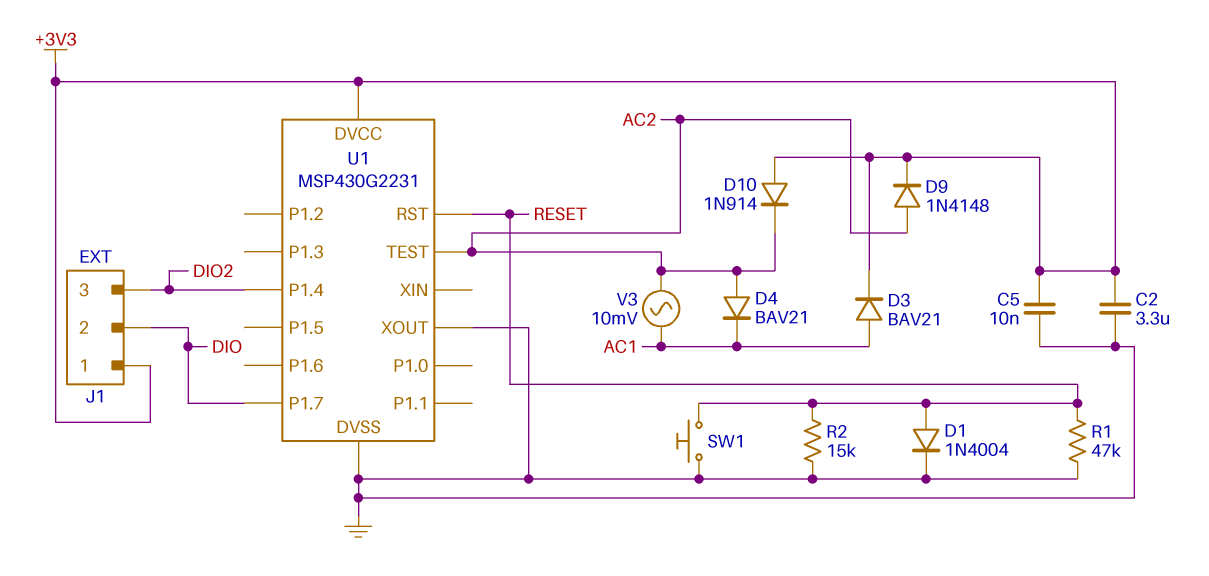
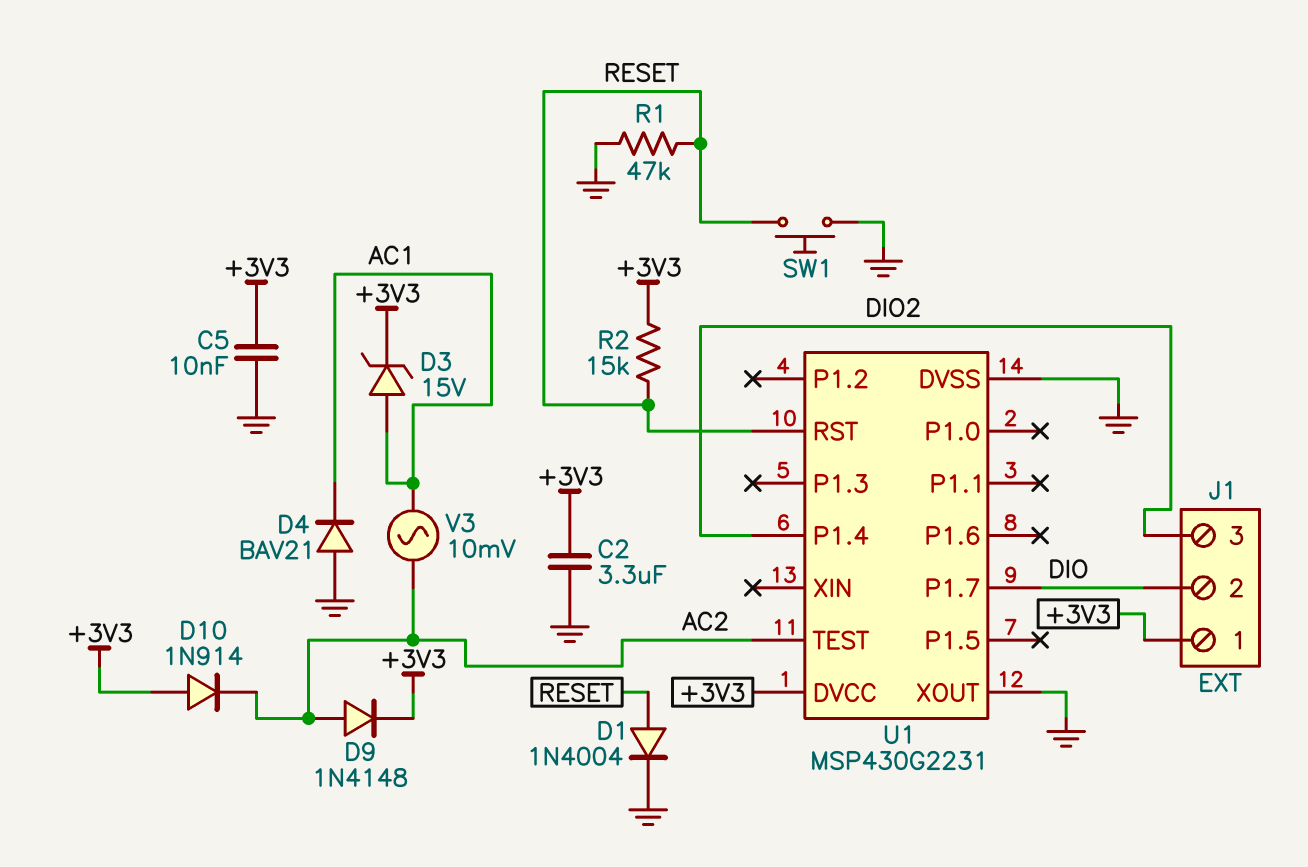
D3: diode BAV21 (A AC1, K +3V3) -> zener 15V (A AC1, K +3V3)
D4: diode BAV21 (A AC2, K AC1) -> diode BAV21 (A GND, K AC1)
R2: 15k (GND, RESET) -> 15k (+3V3, RESET)

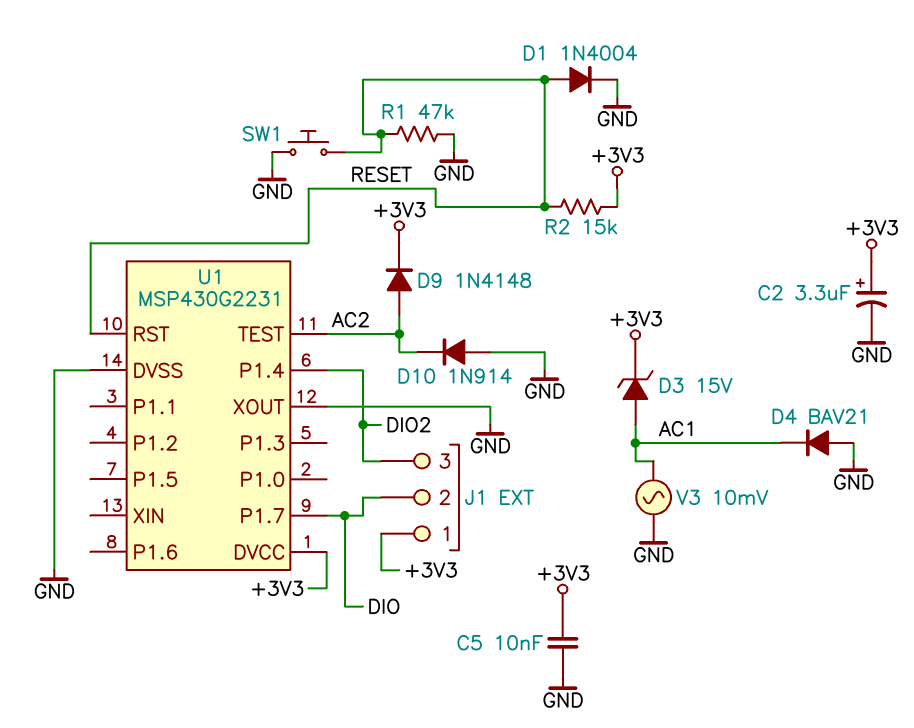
C2: 3.3uF (+3V3, GND) -> 3.3uF (plus +3V3, minus GND)
D10: diode 1N914 (A +3V3, K AC2) -> diode 1N914 (A GND, K AC2)
V3: AC 10mV (AC1, AC2) -> AC 10mV (AC1, GND)

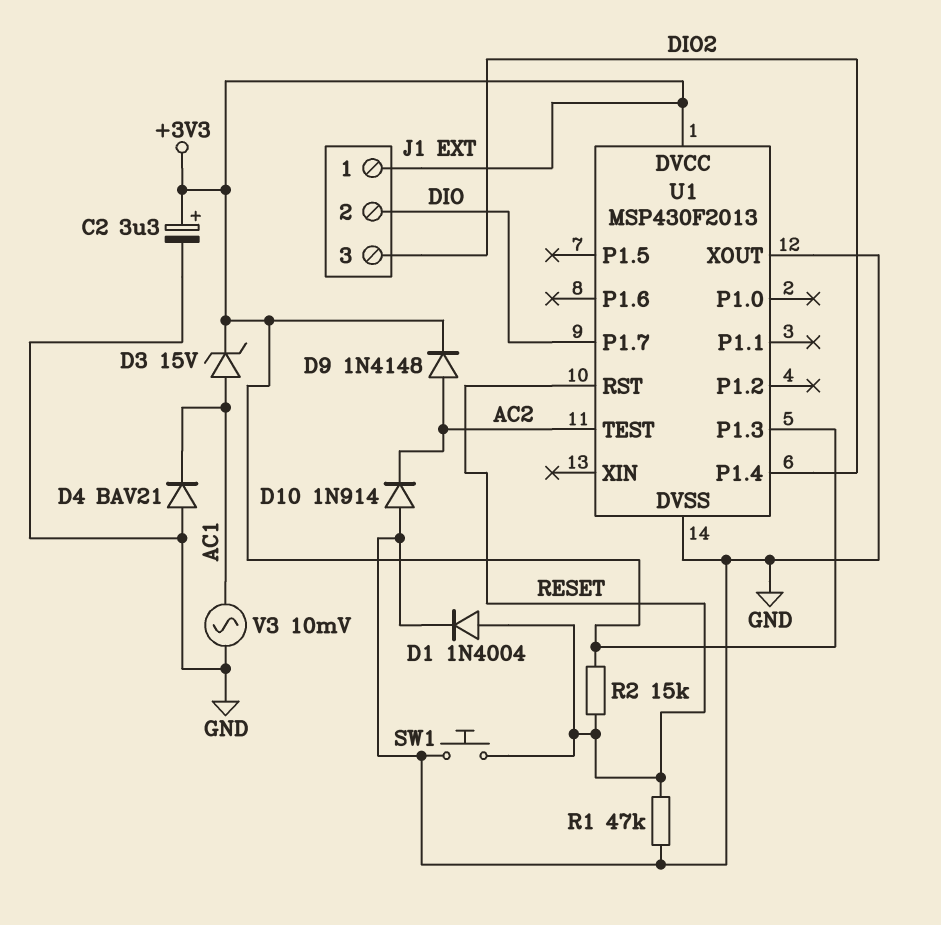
C5: 10nF (+3V3, GND) -> none
U1: MSP430G2231 -> MSP430F2013
U1 pin P1.3: none -> +3V3

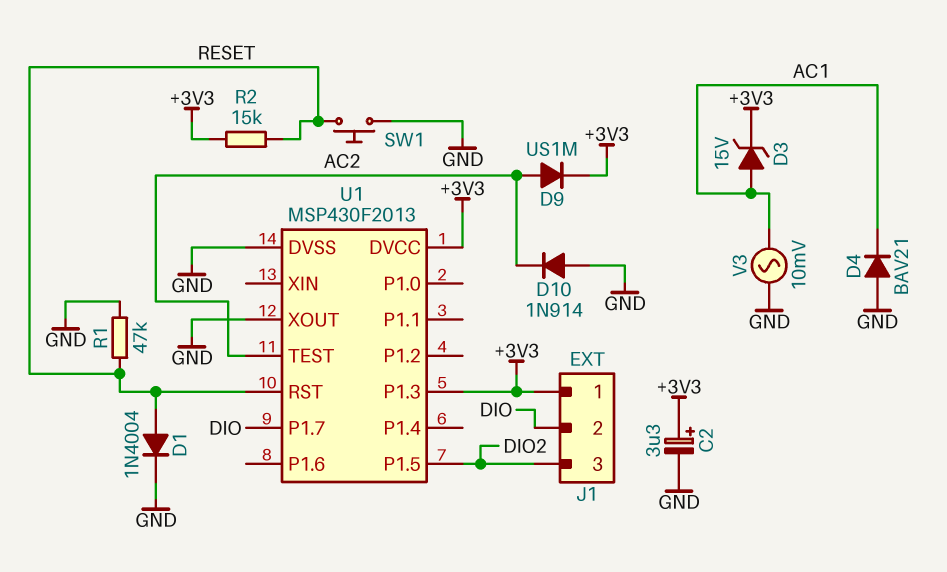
D9: diode 1N4148 (A AC2, K +3V3) -> diode US1M (A AC2, K +3V3)
U1 pin P1.4: DIO2 -> none
U1 pin P1.5: none -> DIO2

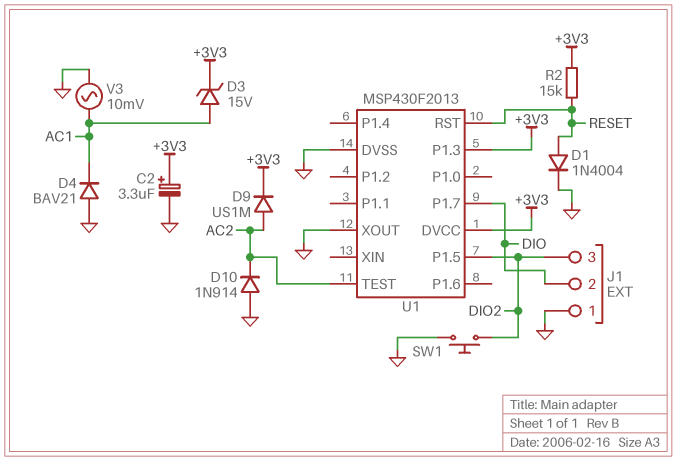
J1 pin 1: +3V3 -> GND
R1: 47k (GND, RESET) -> none
SW1: button (GND, RESET) -> button (DIO2, GND)

